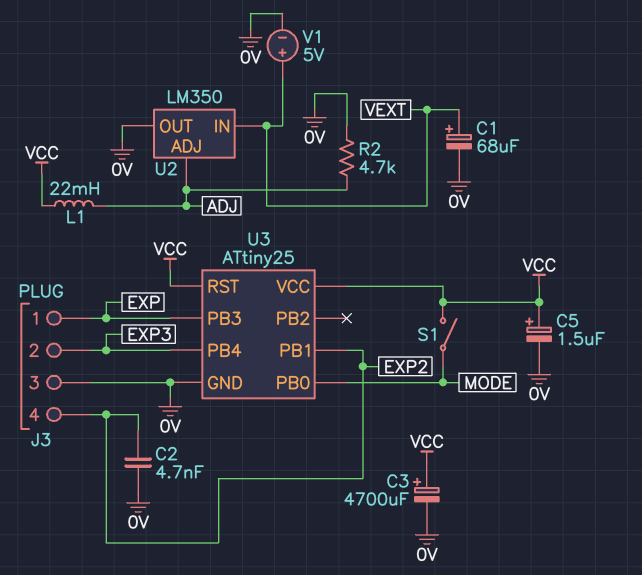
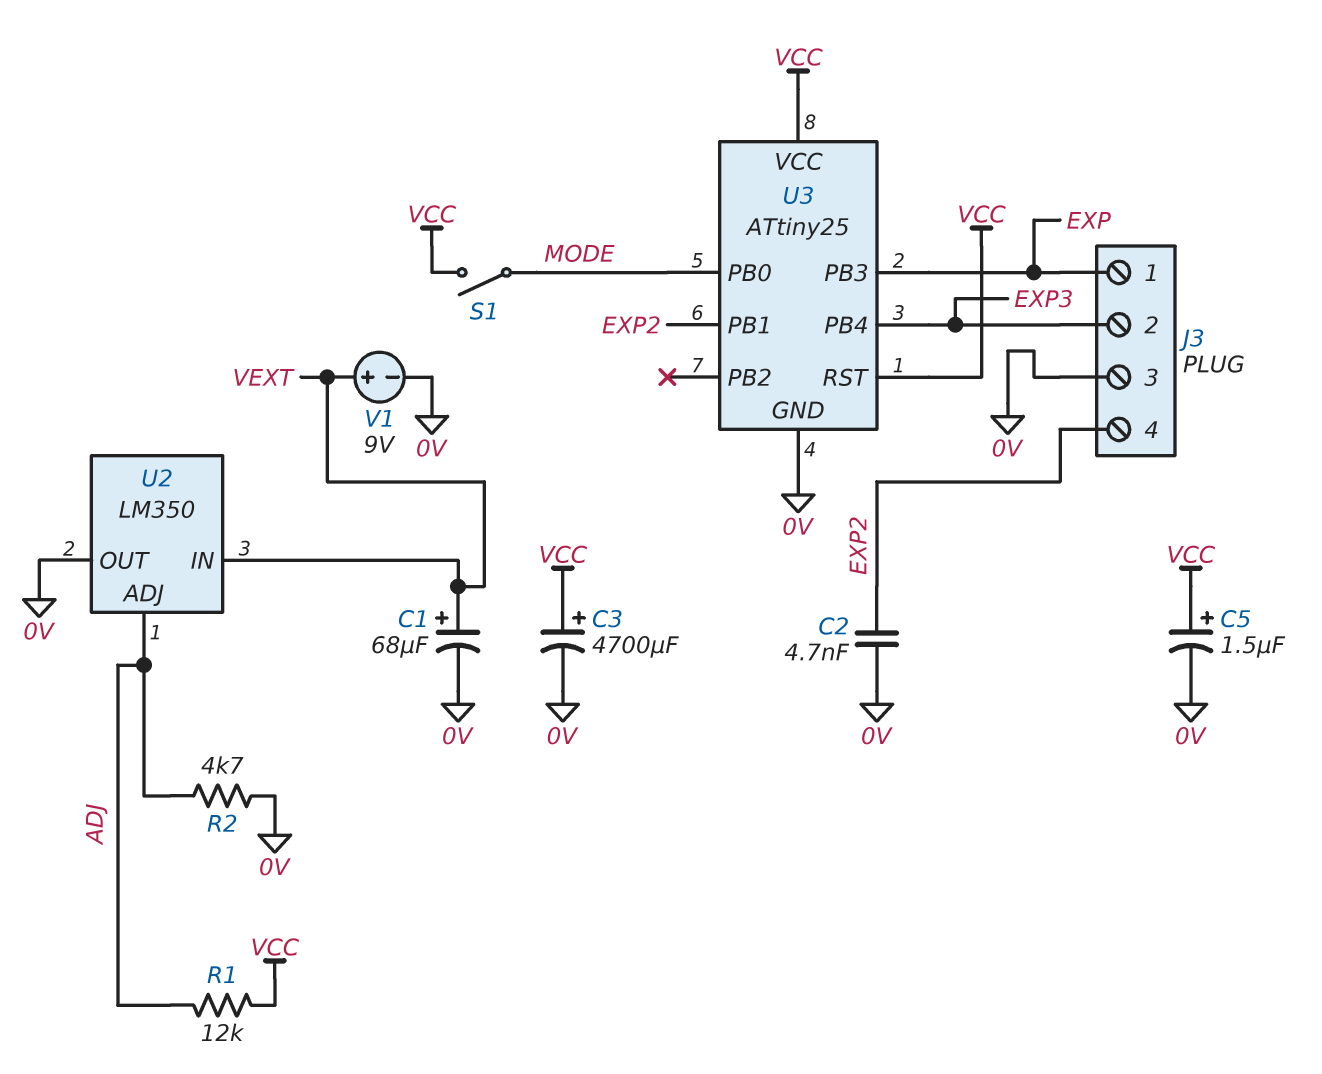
L1: 22mH (ADJ, VCC) -> none
R1: none -> 12k (ADJ, VCC)
V1: 5V (plus VEXT, minus 0V) -> 9V (plus VEXT, minus 0V)

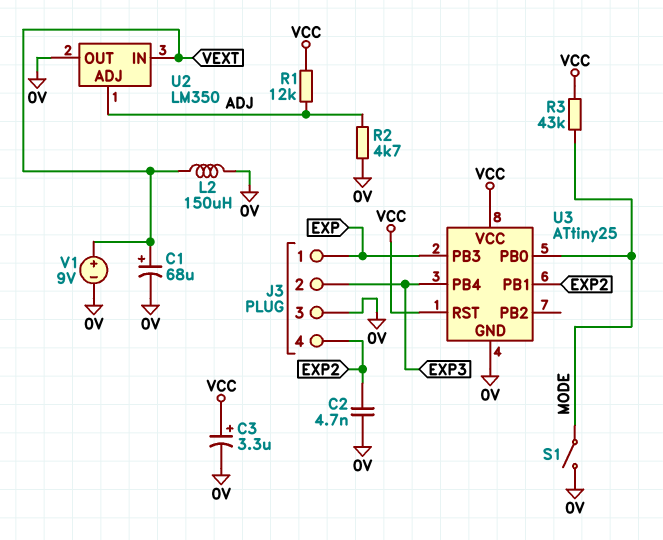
C3: 4700uF (plus VCC, minus 0V) -> 3.3uF (plus VCC, minus 0V)
C5: 1.5uF (plus VCC, minus 0V) -> none
L2: none -> 150uH (0V, VEXT)
R3: none -> 43k (MODE, VCC)
S1: switch (MODE, VCC) -> switch (0V, MODE)

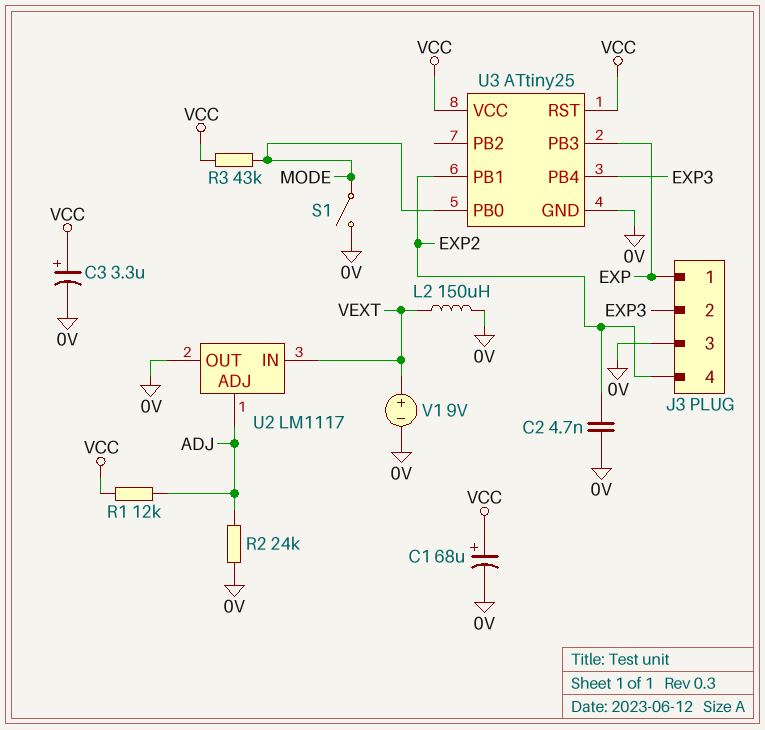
C1: 68uF (plus VEXT, minus 0V) -> 68uF (plus VCC, minus 0V)
R2: 4.7k (0V, ADJ) -> 24k (0V, ADJ)
U2: LM350 -> LM1117

